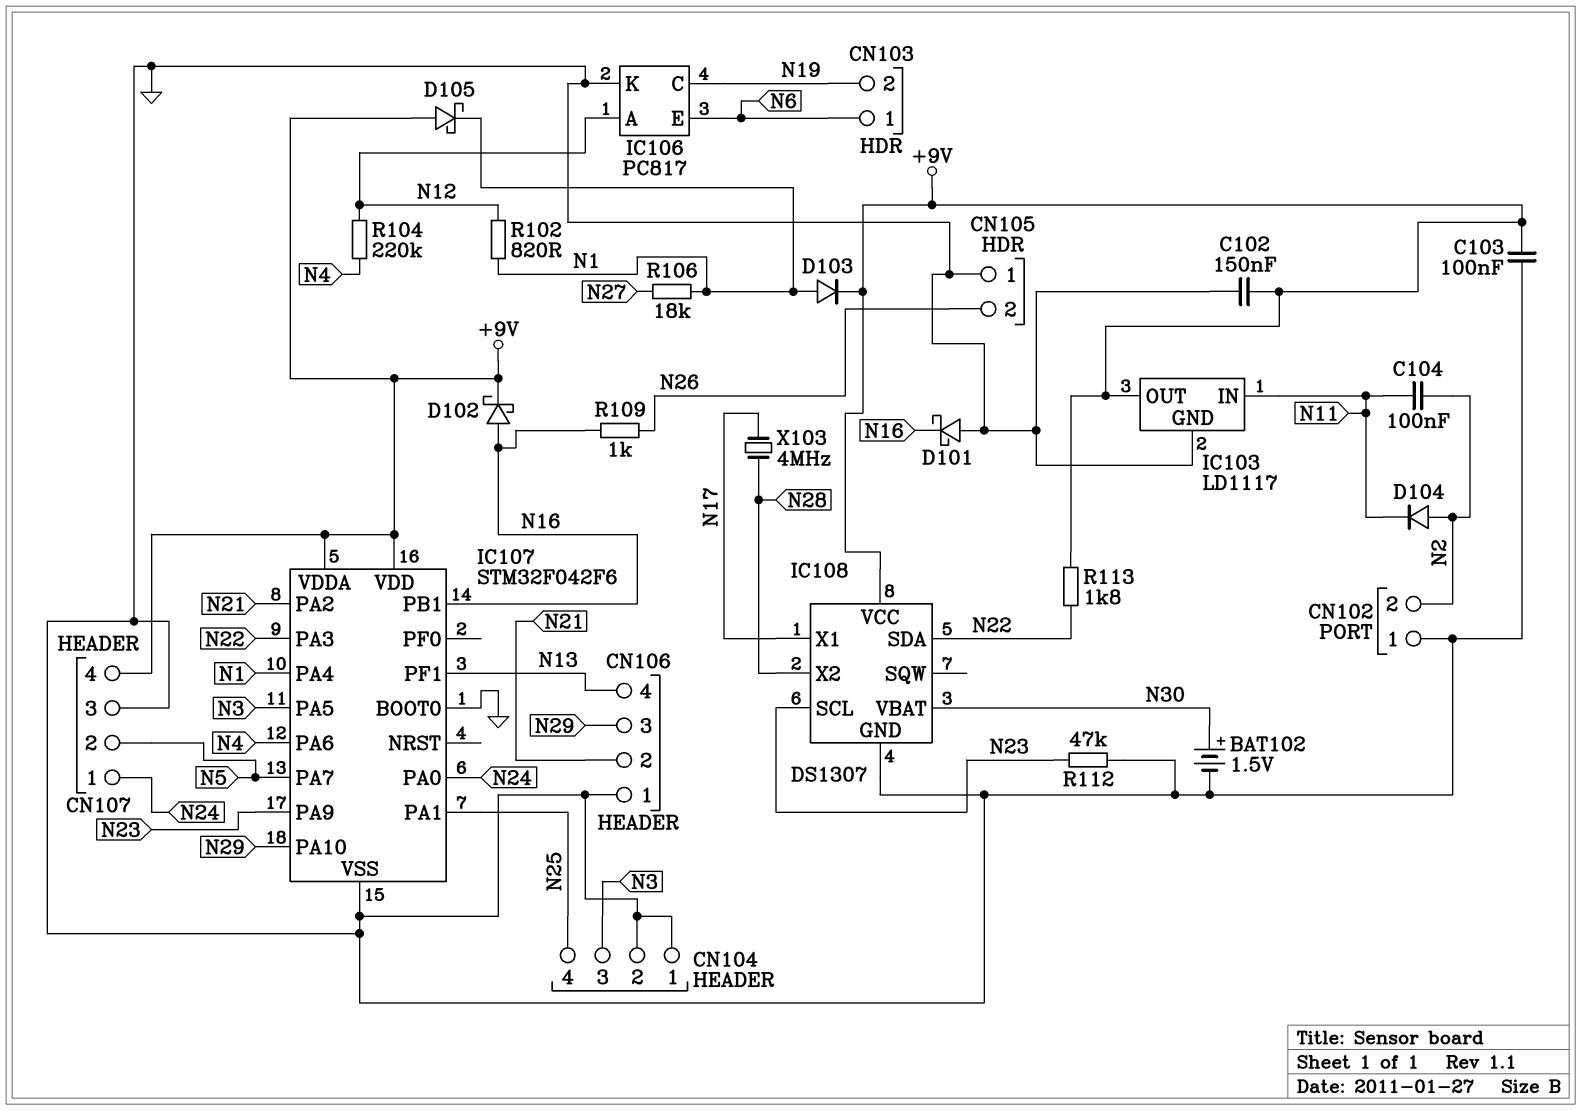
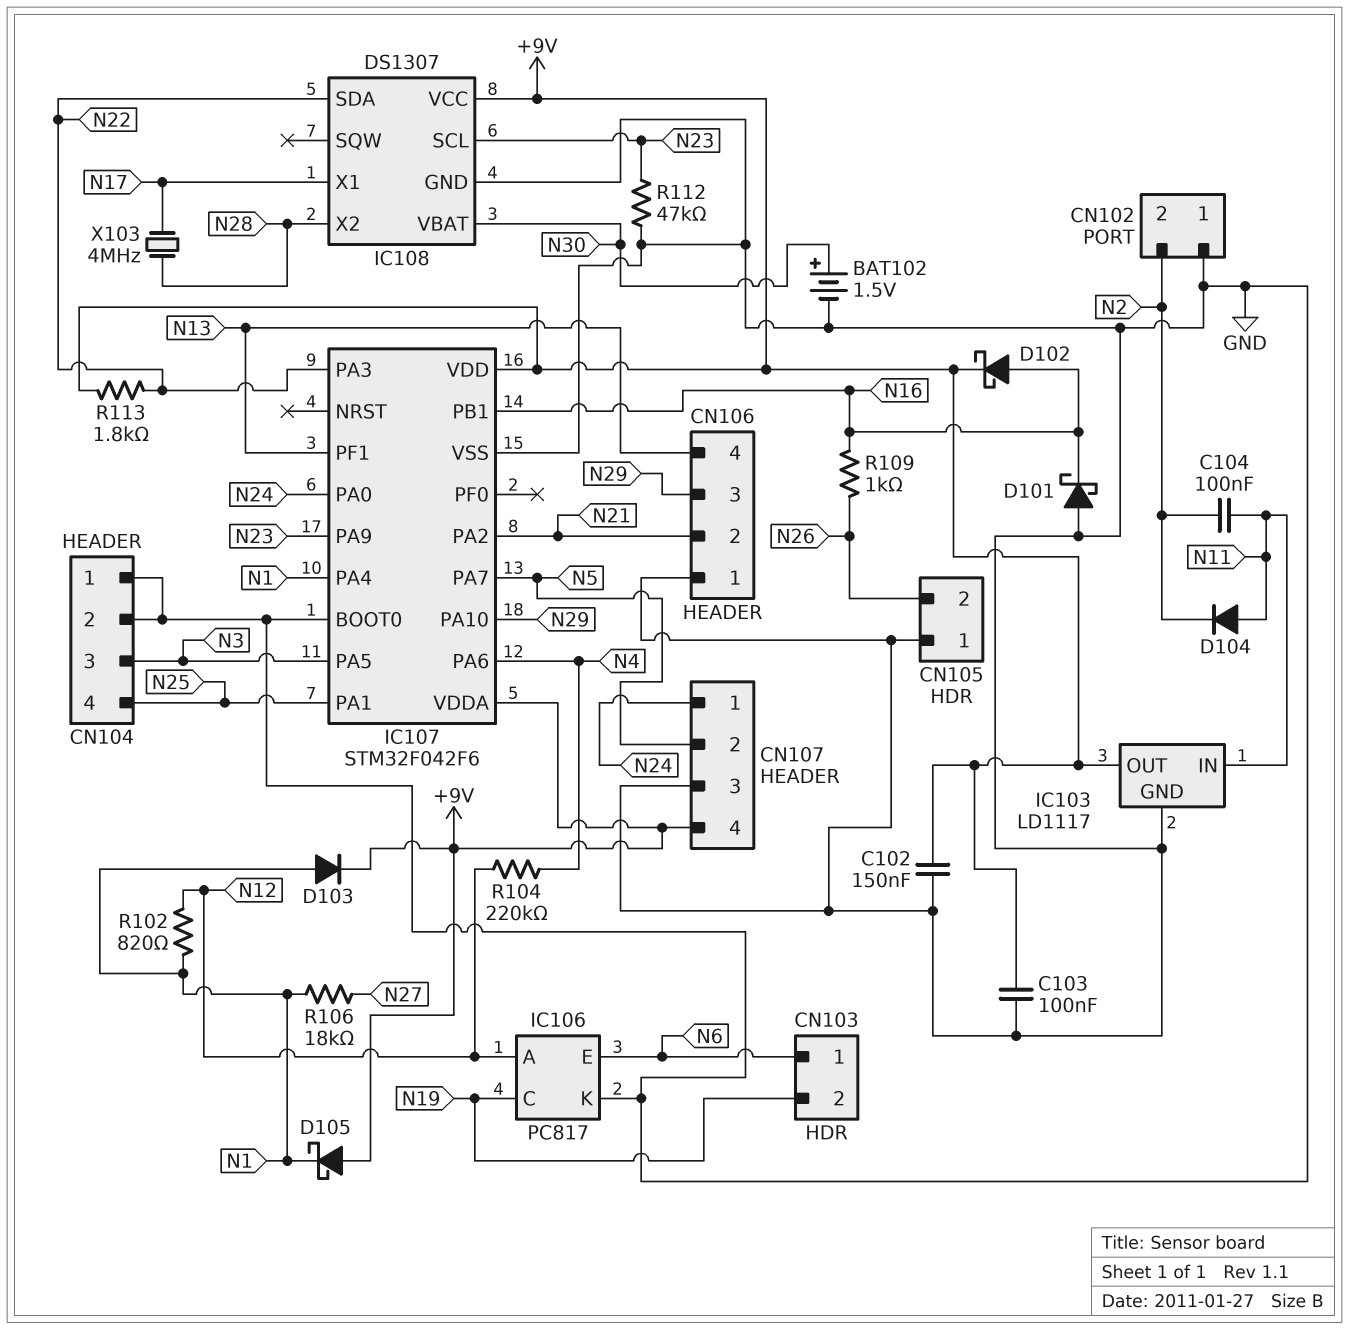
D104: diode (A N2, K N11) -> diode (A N11, K N2)

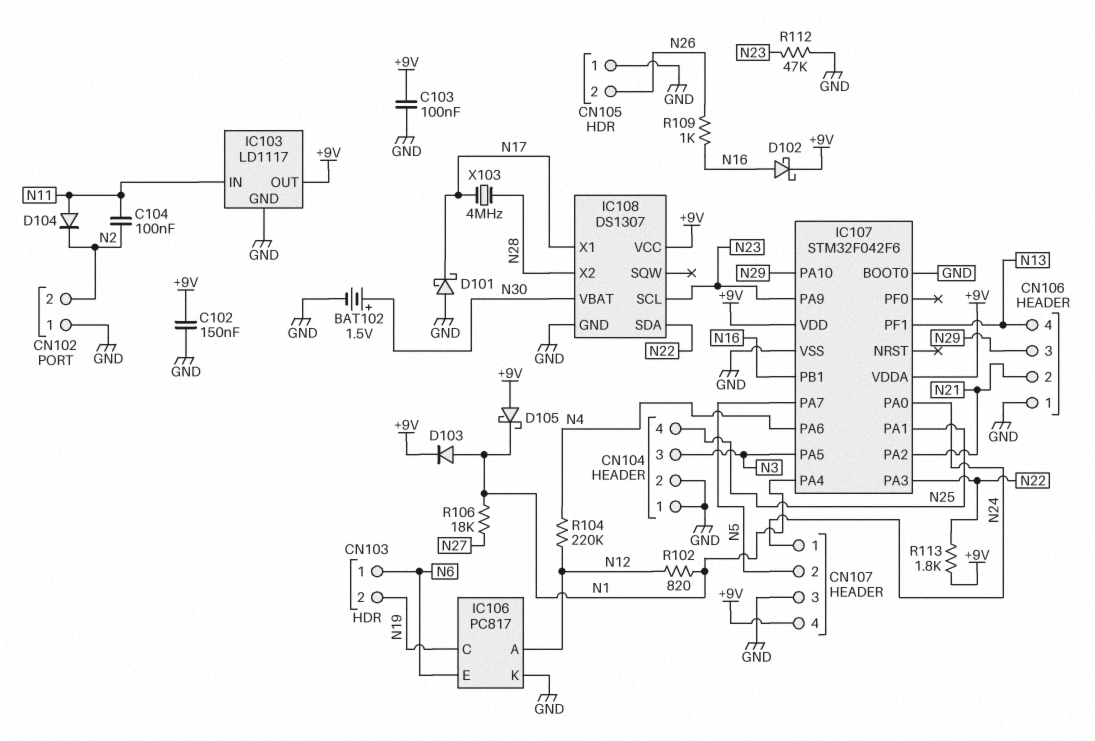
D101: schottky (A GND, K N16) -> schottky (A GND, K N17)

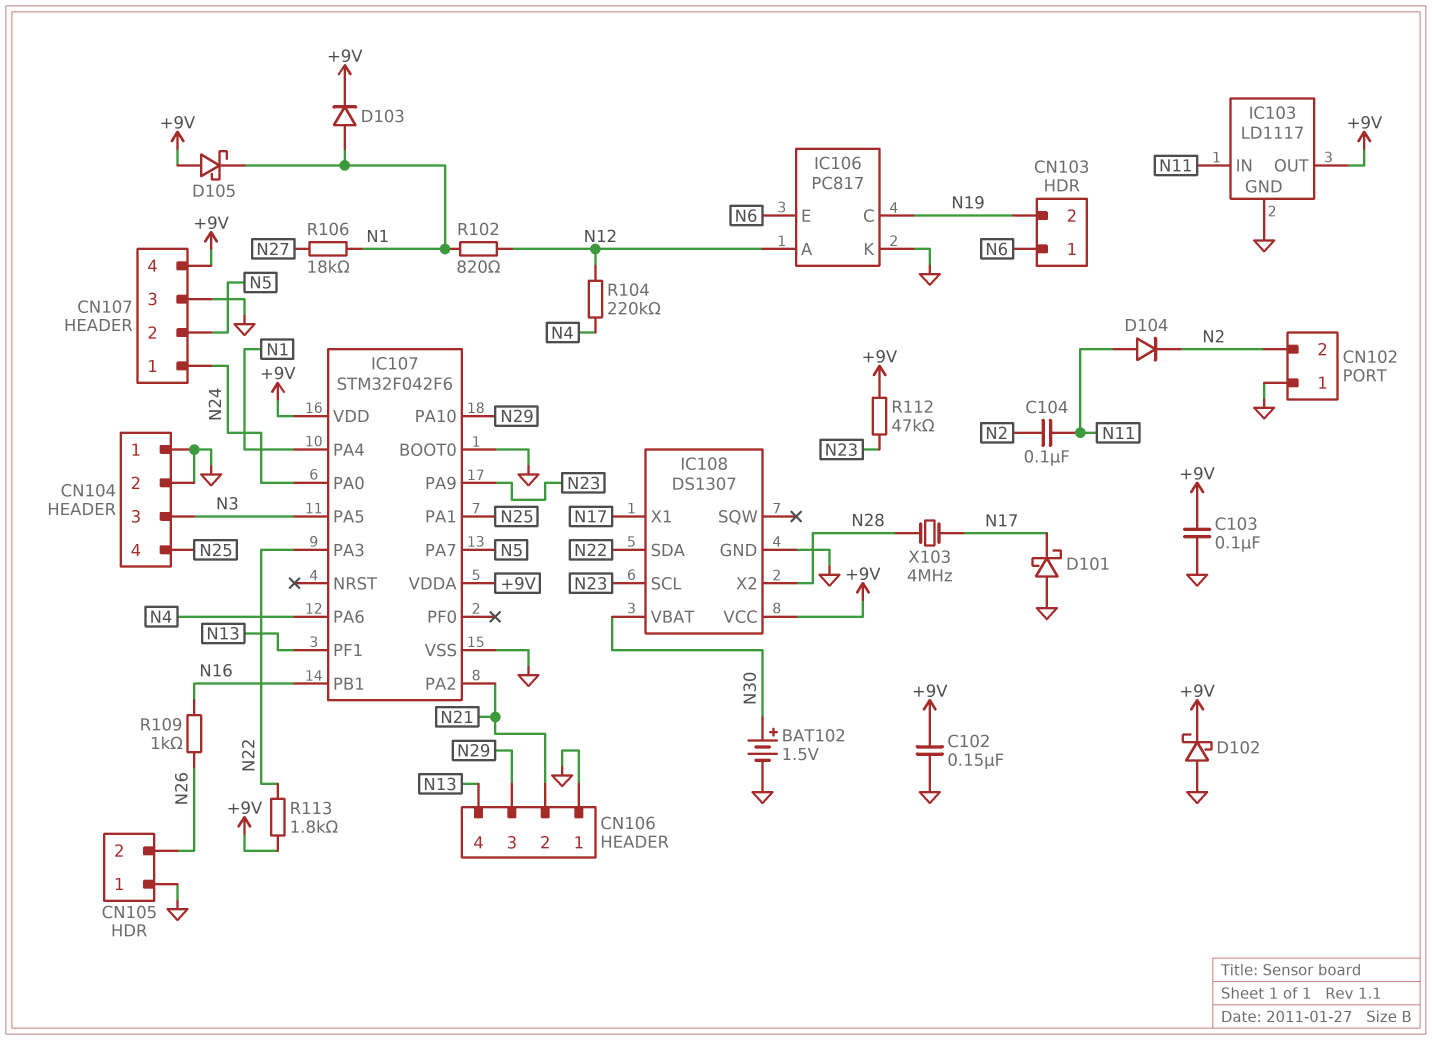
D102: schottky (A N16, K +9V) -> schottky (A GND, K +9V)
R112: 47k (GND, N23) -> 47k (+9V, N23)

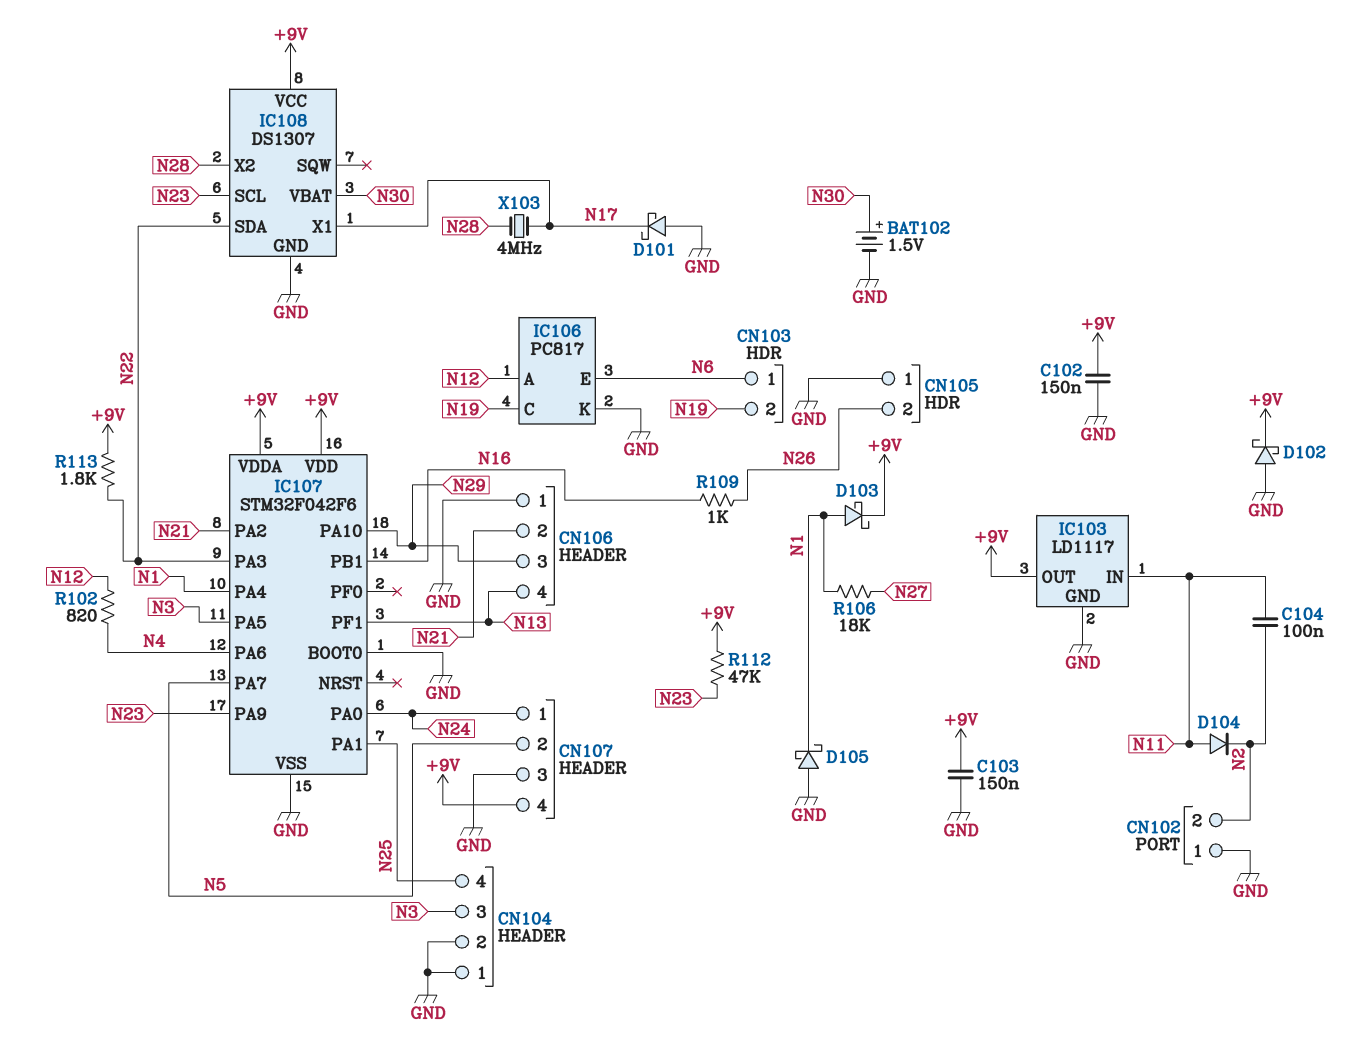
C103: 100nF (+9V, GND) -> 150nF (+9V, GND)
D103: diode (A N1, K +9V) -> schottky (A N1, K +9V)
D105: schottky (A +9V, K N1) -> schottky (A GND, K N1)
R102: 820 (N1, N12) -> 820 (N4, N12)
R104: 220k (N4, N12) -> none

